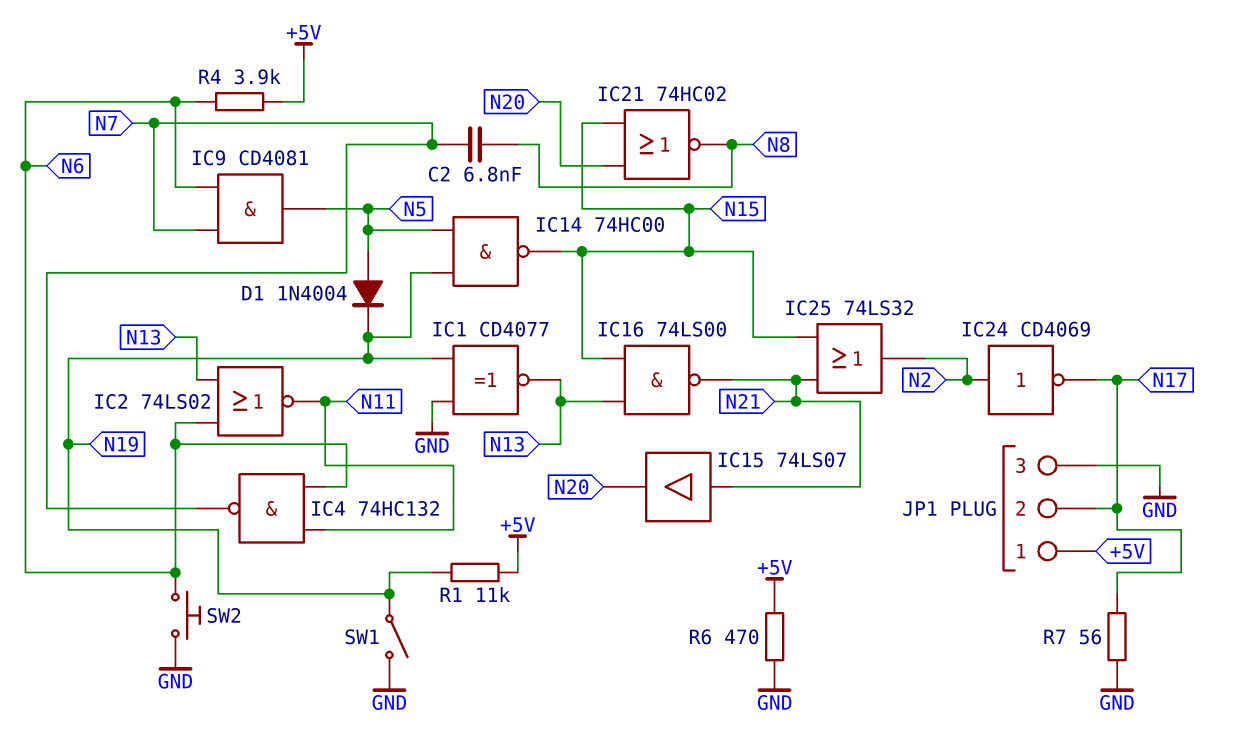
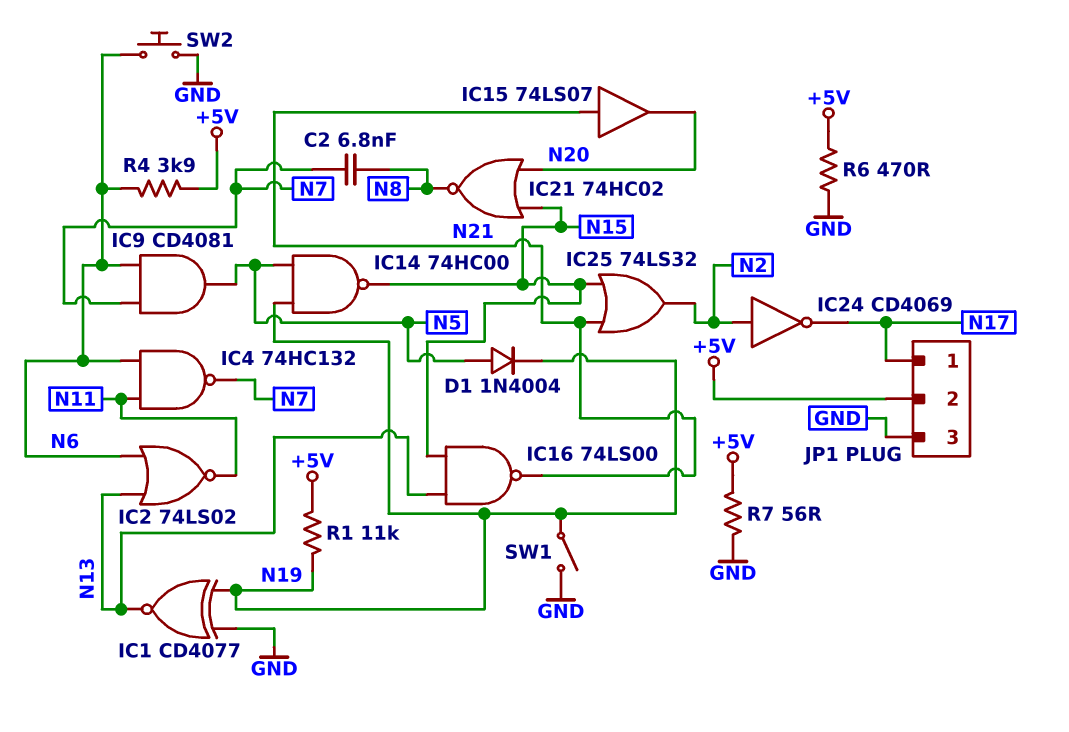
JP1 pin 1: +5V -> N17
JP1 pin 2: N17 -> +5V
R7: 56 (GND, N17) -> 56 (+5V, GND)

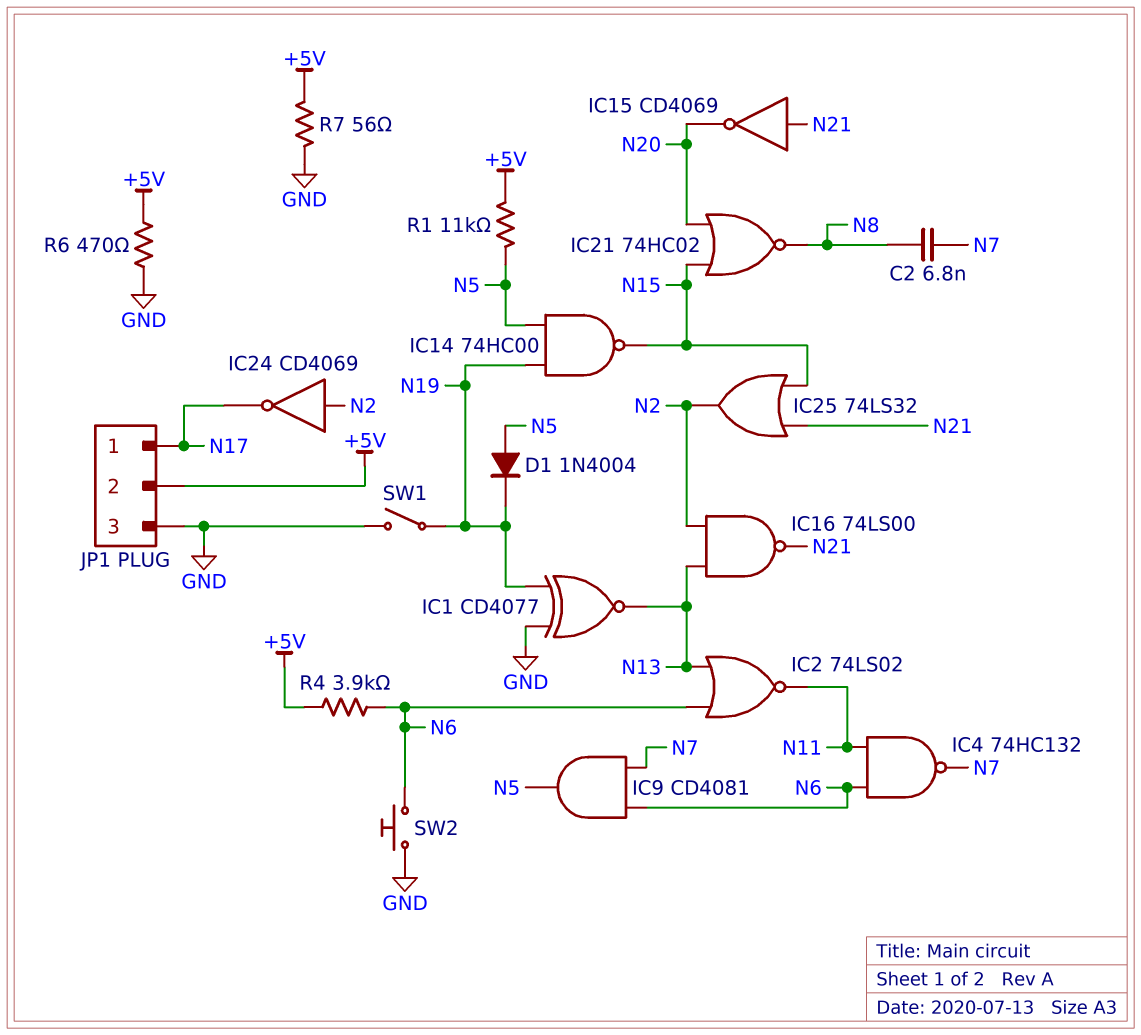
IC15: buffer 74LS07 (in N21, out N20) -> NOT CD4069 (in N21, out N20)
IC16: NAND 74LS00 (in N13, in N15, out N21) -> NAND 74LS00 (in N2, in N13, out N21)
R1: 11k (+5V, N19) -> 11k (+5V, N5)

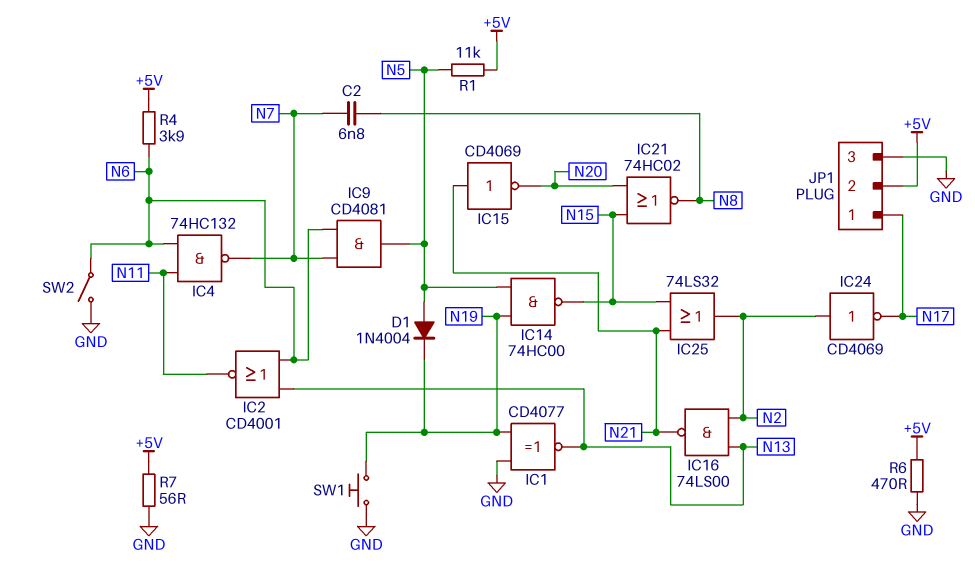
IC2: NOR 74LS02 (in N6, in N13, out N11) -> NOR CD4001 (in N6, in N13, out N11)
SW1: switch (GND, N19) -> button (GND, N19)
SW2: button (GND, N6) -> switch (GND, N6)

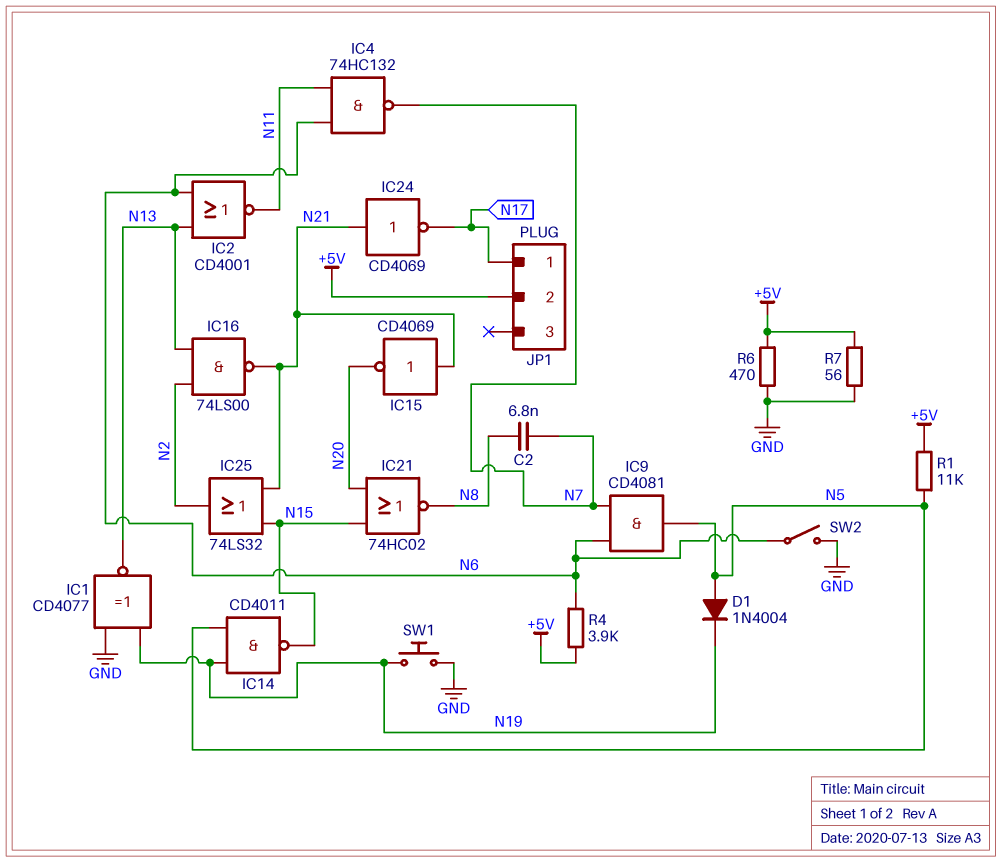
IC14: NAND 74HC00 (in N5, in N19, out N15) -> NAND CD4011 (in N5, in N19, out N15)
IC24: NOT CD4069 (in N2, out N17) -> NOT CD4069 (in N21, out N17)
JP1 pin 3: GND -> none

